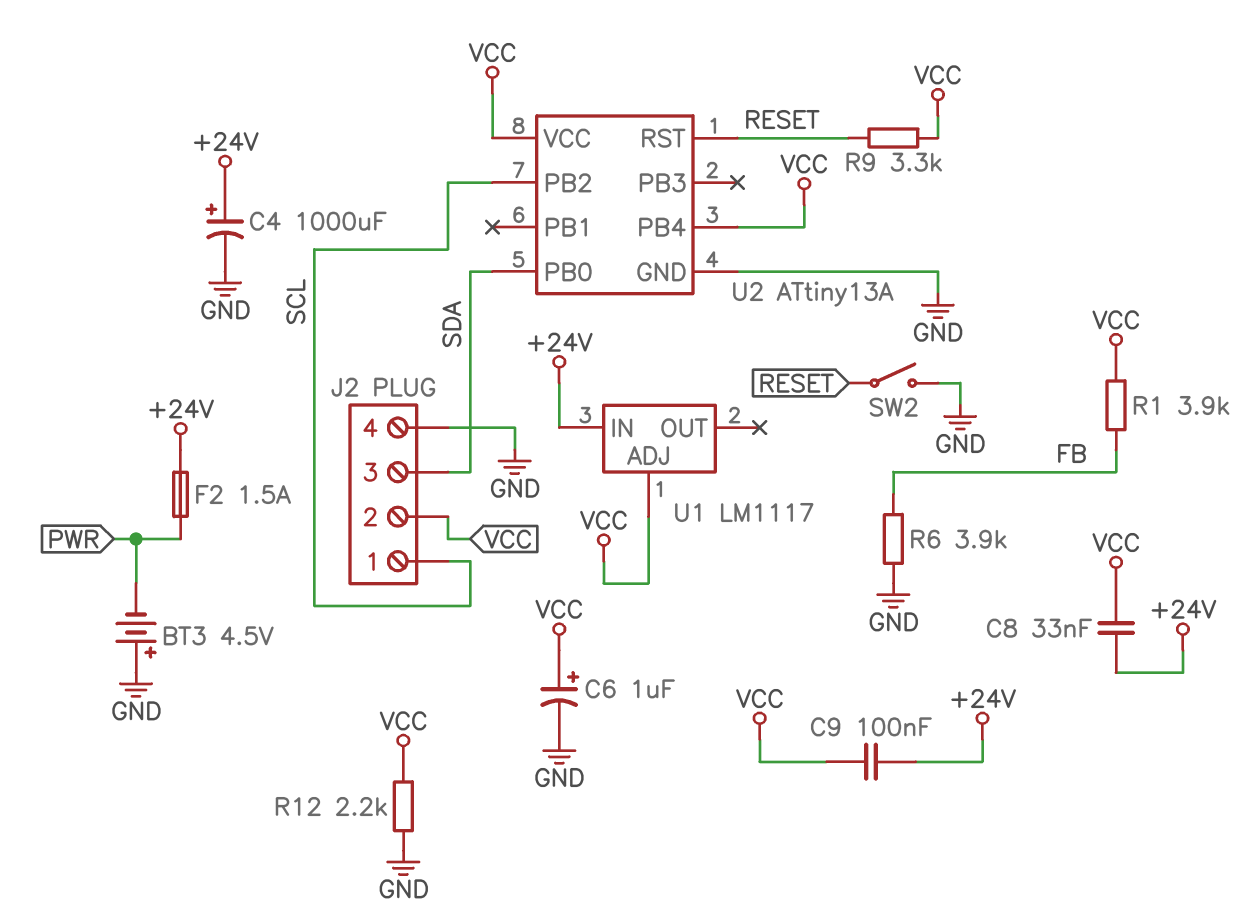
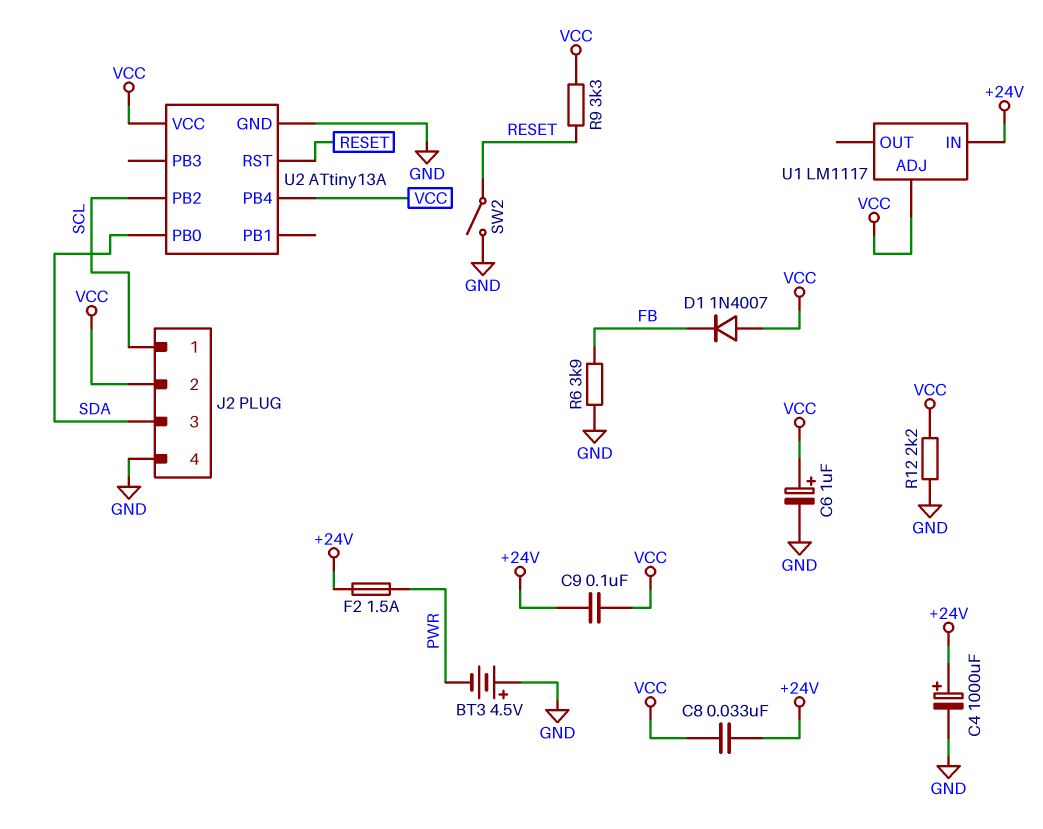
D1: none -> diode 1N4007 (A VCC, K FB)
R1: 3.9k (FB, VCC) -> none

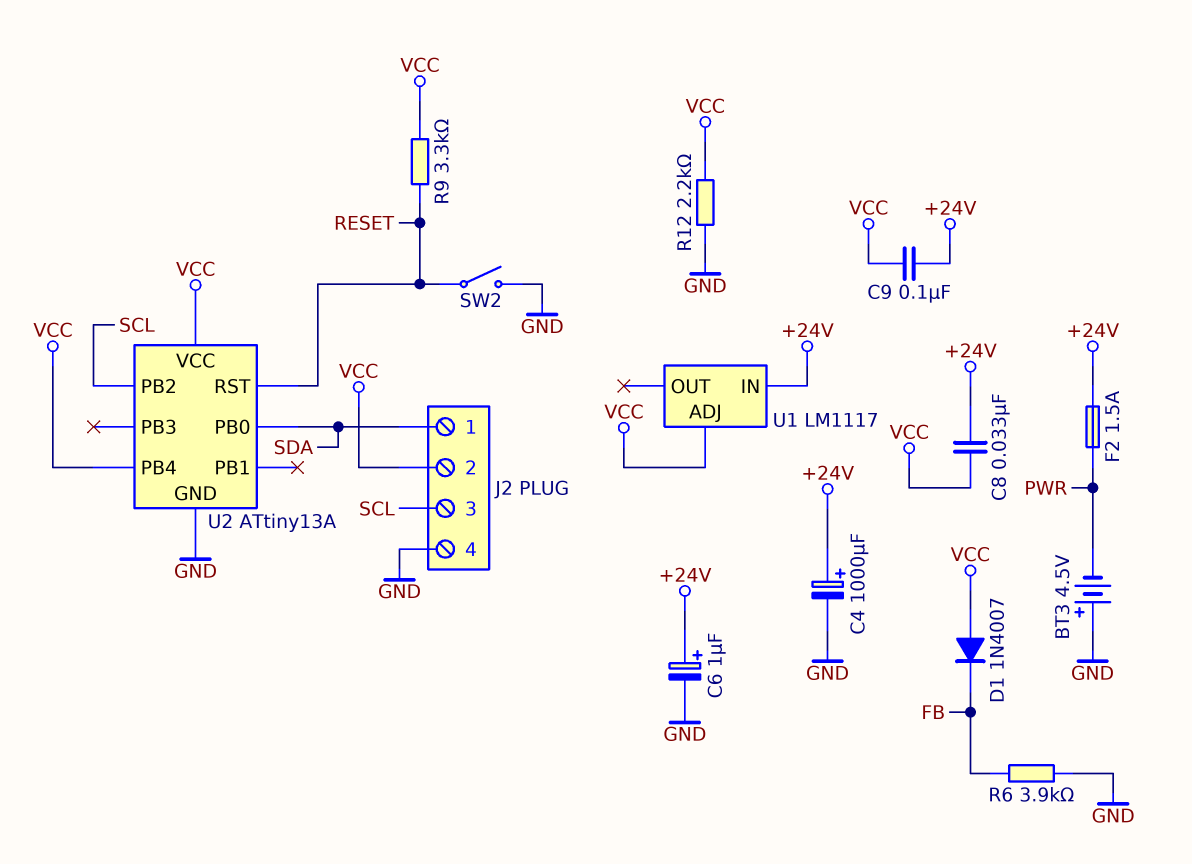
C6: 1uF (plus VCC, minus GND) -> 1uF (plus +24V, minus GND)
J2 pin 1: SCL -> SDA
J2 pin 3: SDA -> SCL

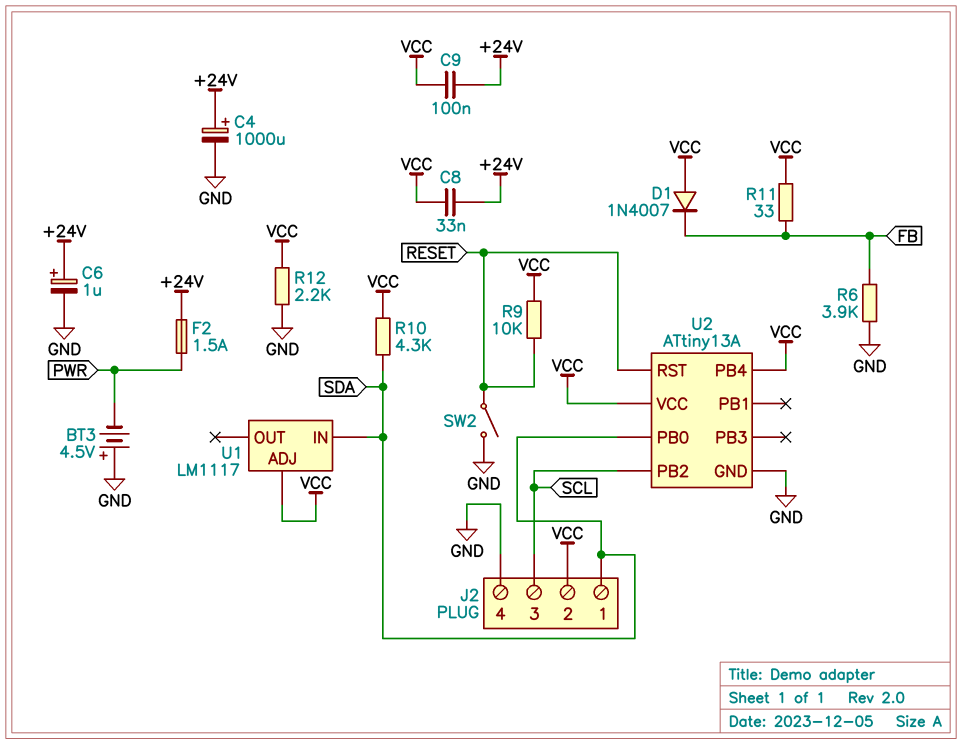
R9: 3.3k (RESET, VCC) -> 10k (RESET, VCC)
R10: none -> 4.3k (SDA, VCC)
R11: none -> 33 (FB, VCC)
U1 pin IN: +24V -> SDA

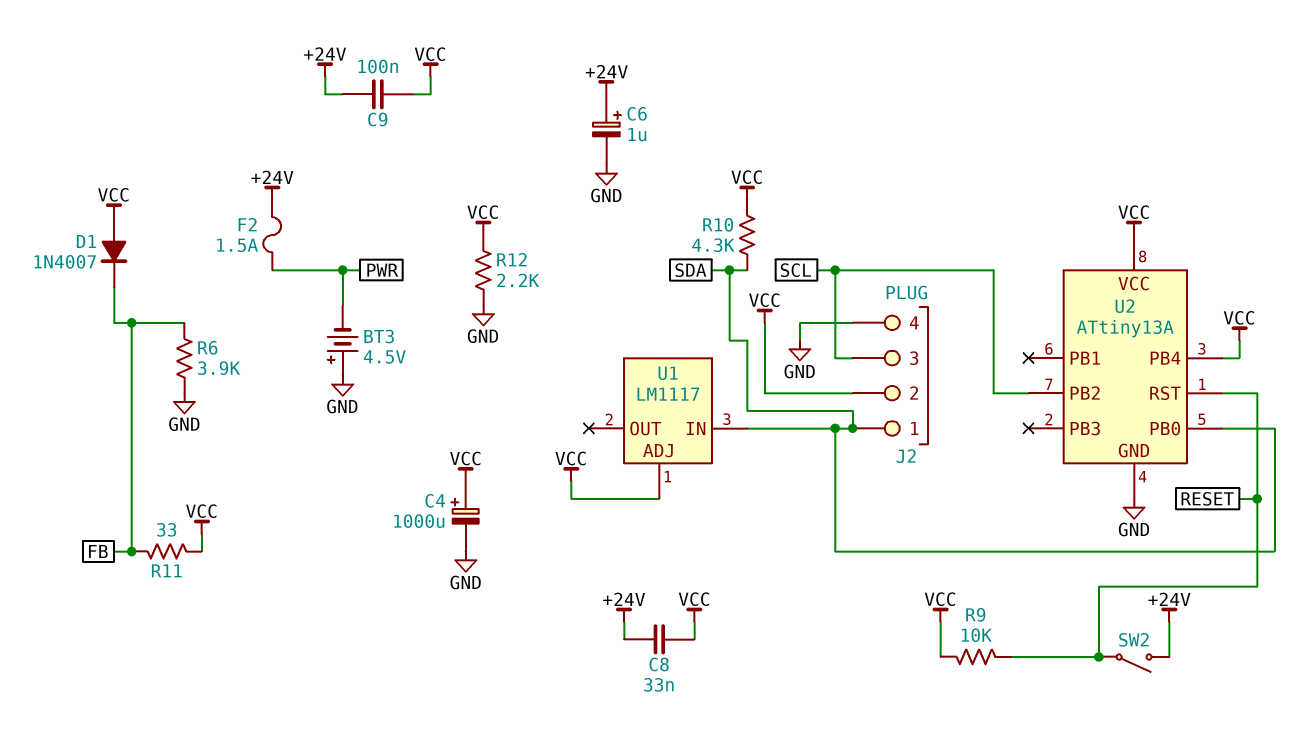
C4: 1000uF (plus +24V, minus GND) -> 1000uF (plus VCC, minus GND)
SW2: switch (GND, RESET) -> switch (+24V, RESET)

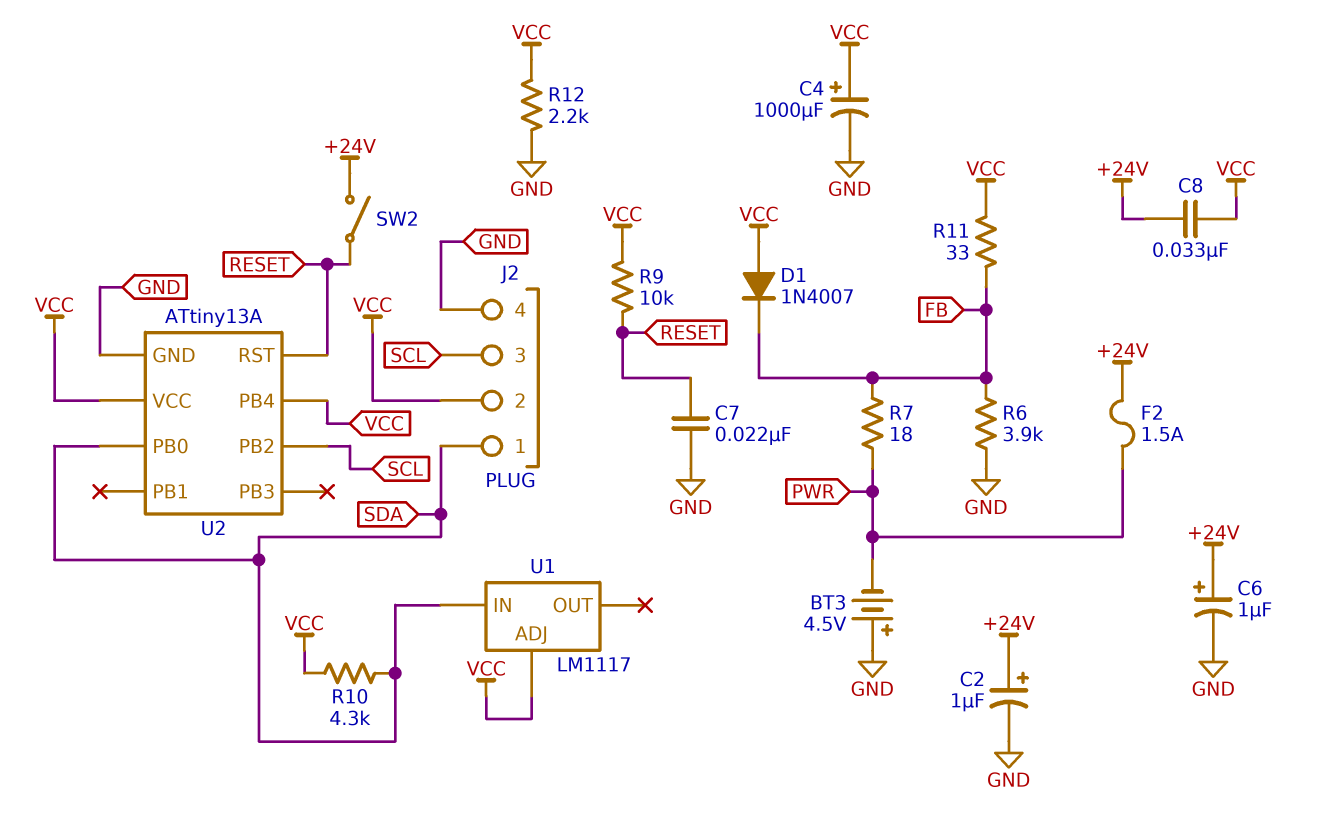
C2: none -> 1uF (plus +24V, minus GND)
C7: none -> 22nF (GND, RESET)
C9: 100nF (+24V, VCC) -> none
R7: none -> 18 (FB, PWR)

